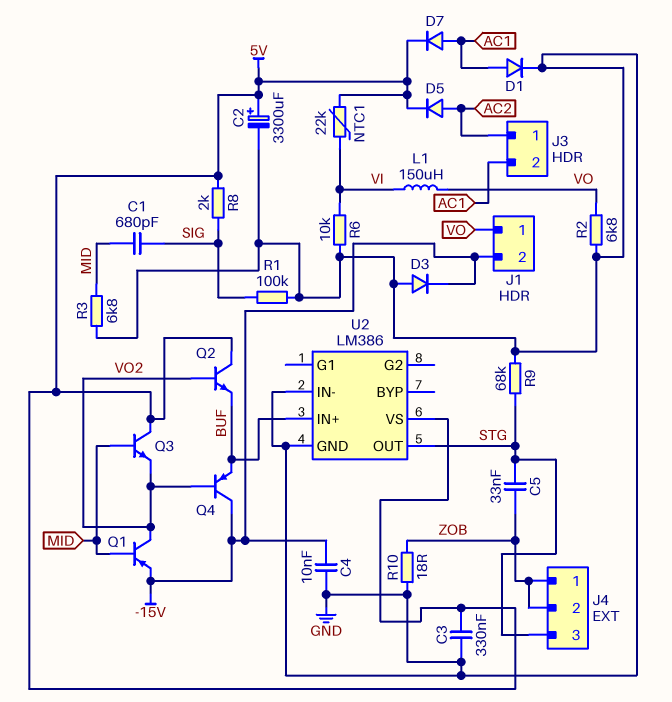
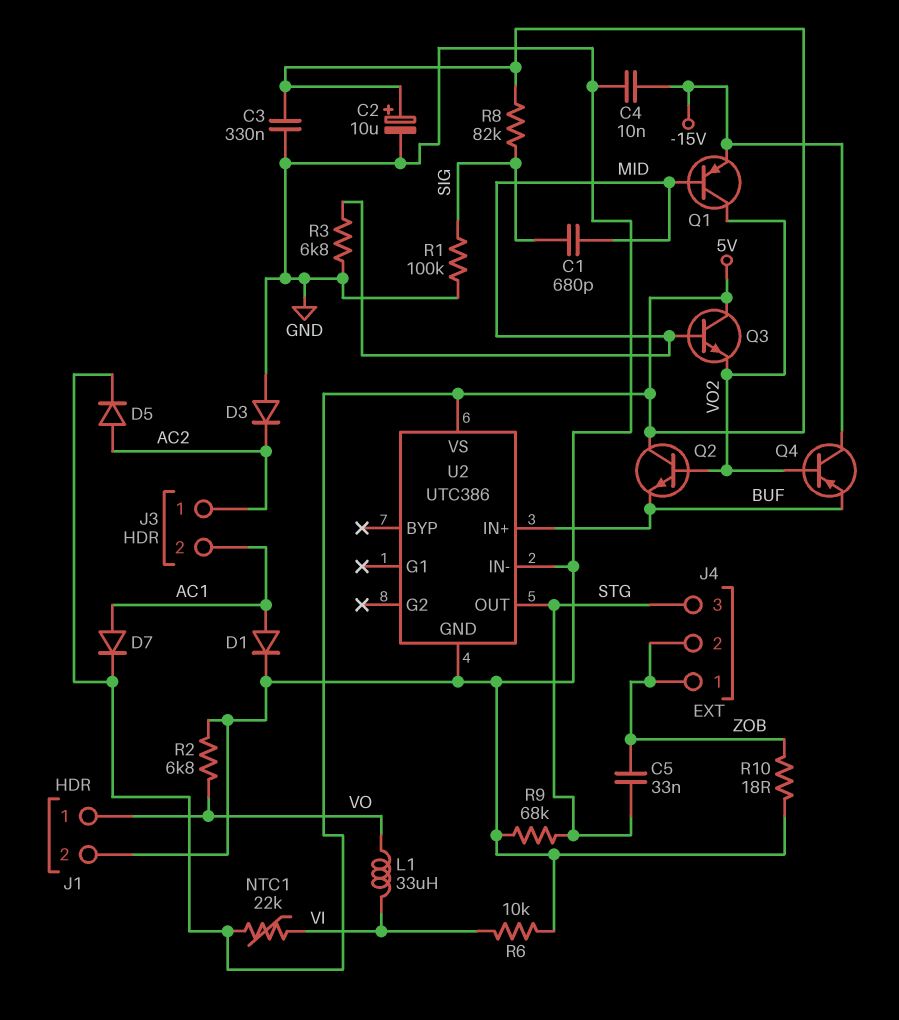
C2: 3300uF (plus 5V, minus GND) -> 10uF (plus 5V, minus GND)
D3: diode (A GND, K -15V) -> diode (A GND, K AC2)
J1 pin 2: -15V -> GND
L1: 150uH (VI, VO) -> 33uH (VI, VO)
R8: 2k (5V, SIG) -> 82k (5V, SIG)
U2: LM386 -> UTC386

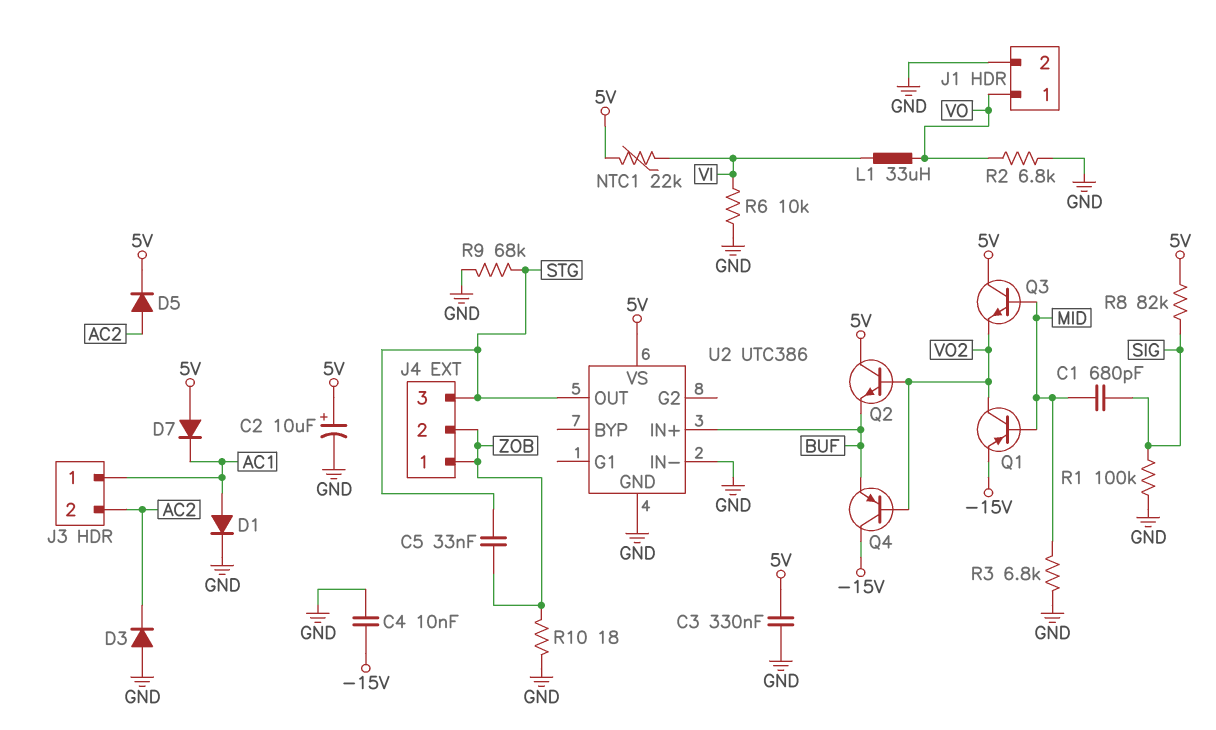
D7: diode (A AC1, K 5V) -> diode (A 5V, K AC1)
J3 pin 1: AC2 -> AC1
J3 pin 2: AC1 -> AC2

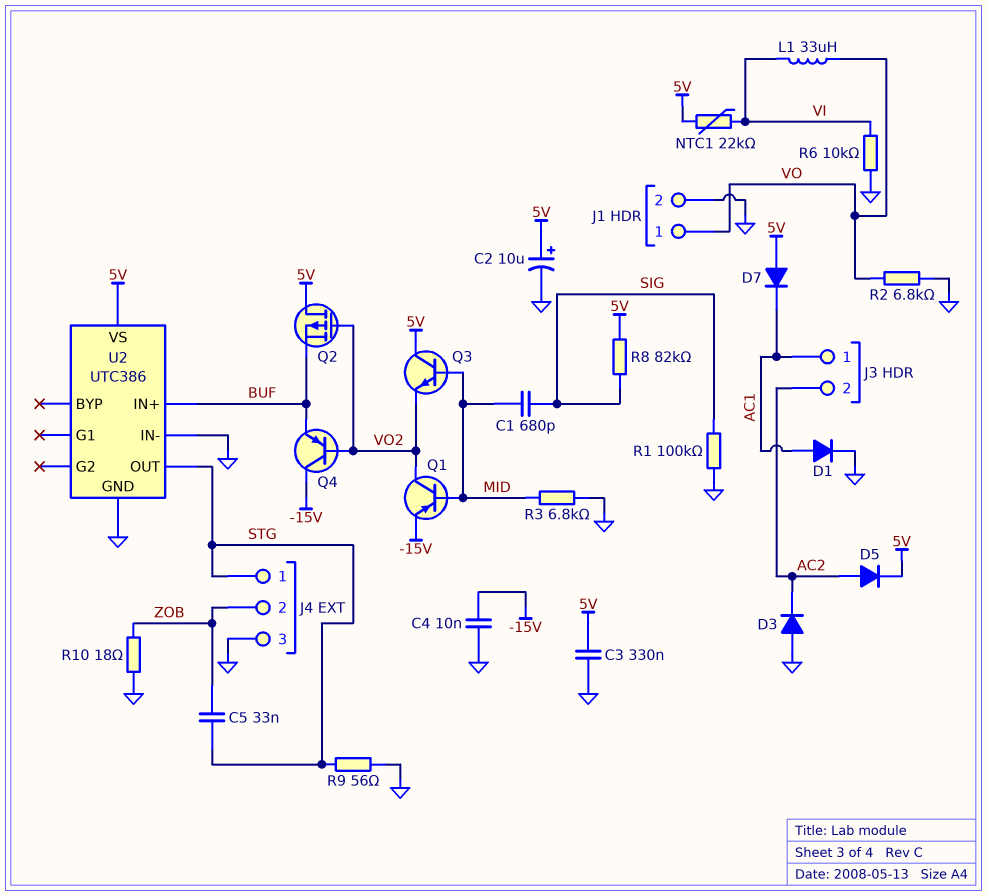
J4 pin 1: ZOB -> STG
J4 pin 3: STG -> GND
Q2: NPN (B VO2, C 5V, E BUF) -> PMOS (G VO2, D 5V, S BUF)
R9: 68k (GND, STG) -> 56 (GND, STG)

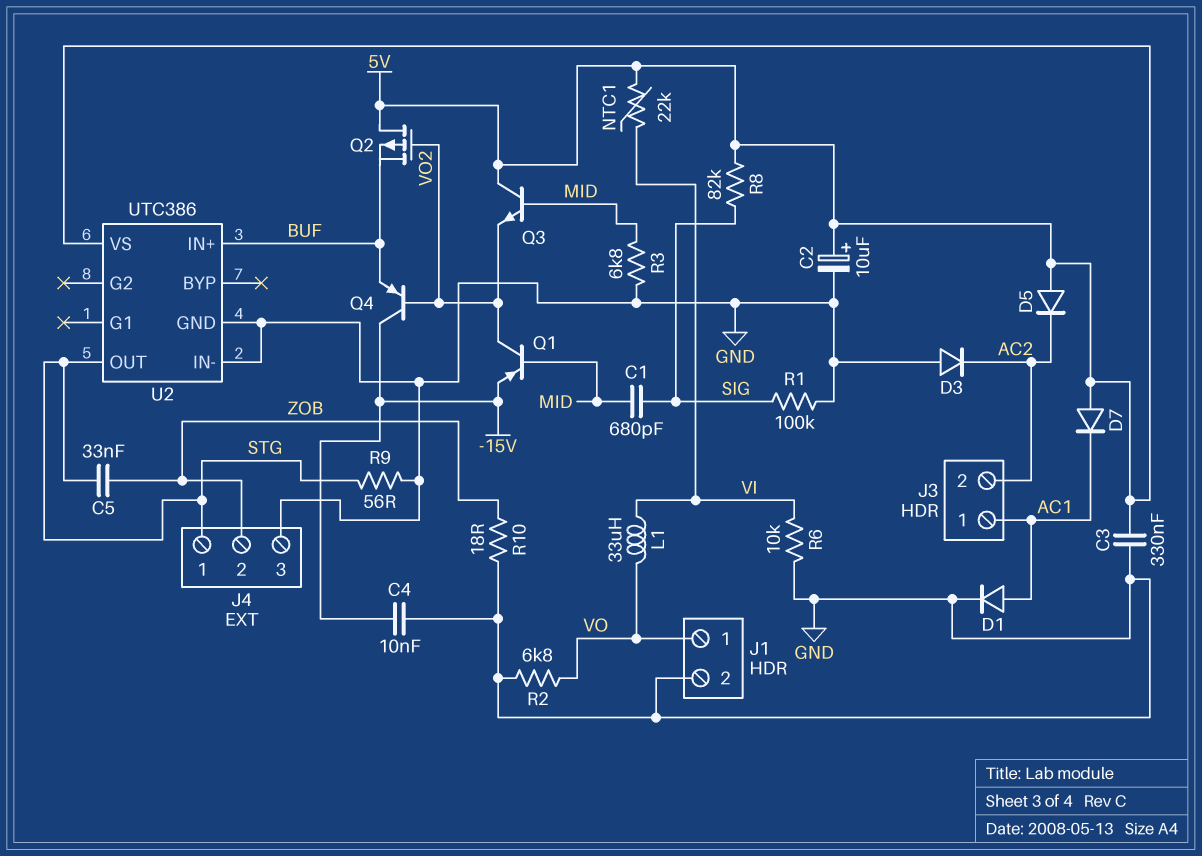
D5: diode (A AC2, K 5V) -> diode (A 5V, K AC2)

